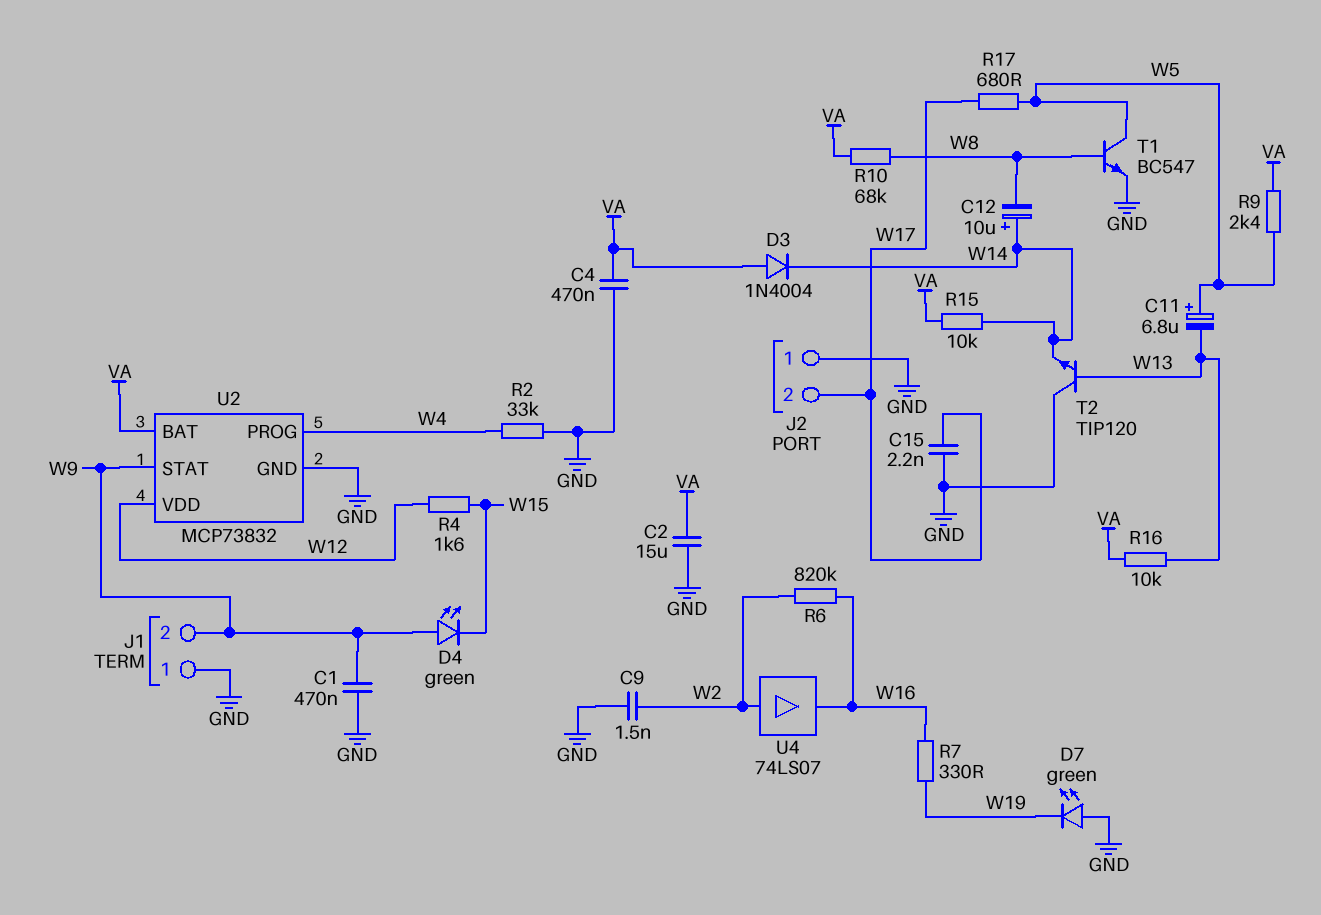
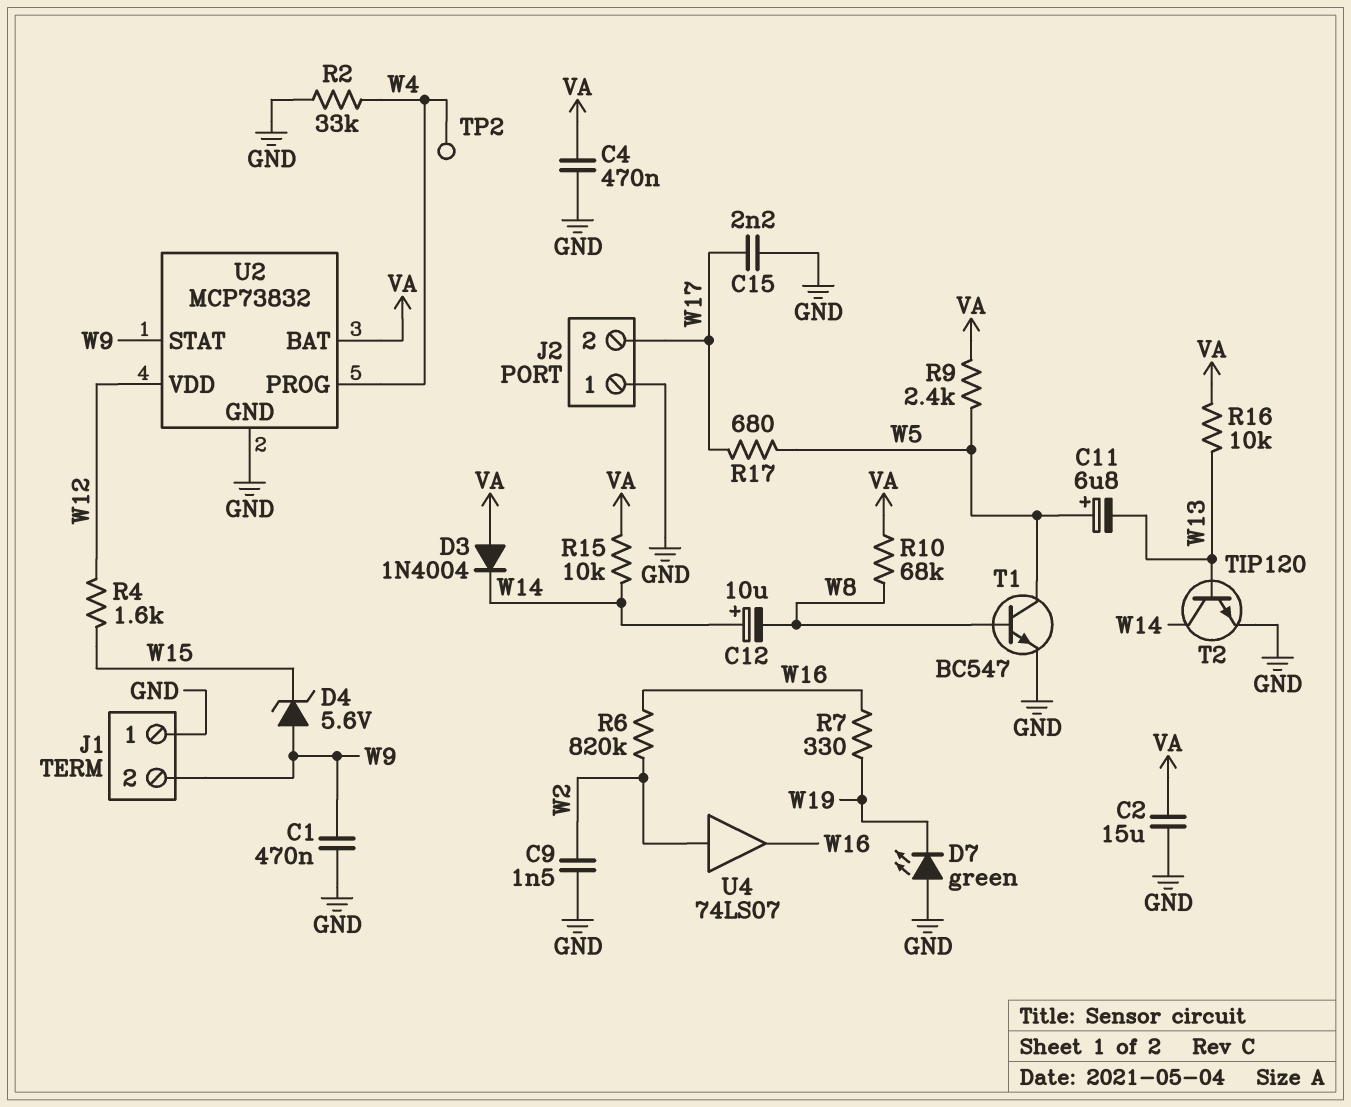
D4: LED green (A W9, K W15) -> zener 5.6V (A W9, K W15)
T2: NPN TIP120 (B W13, C GND, E W14) -> NPN TIP120 (B W13, C W14, E GND)
TP2: none -> test point (W4)

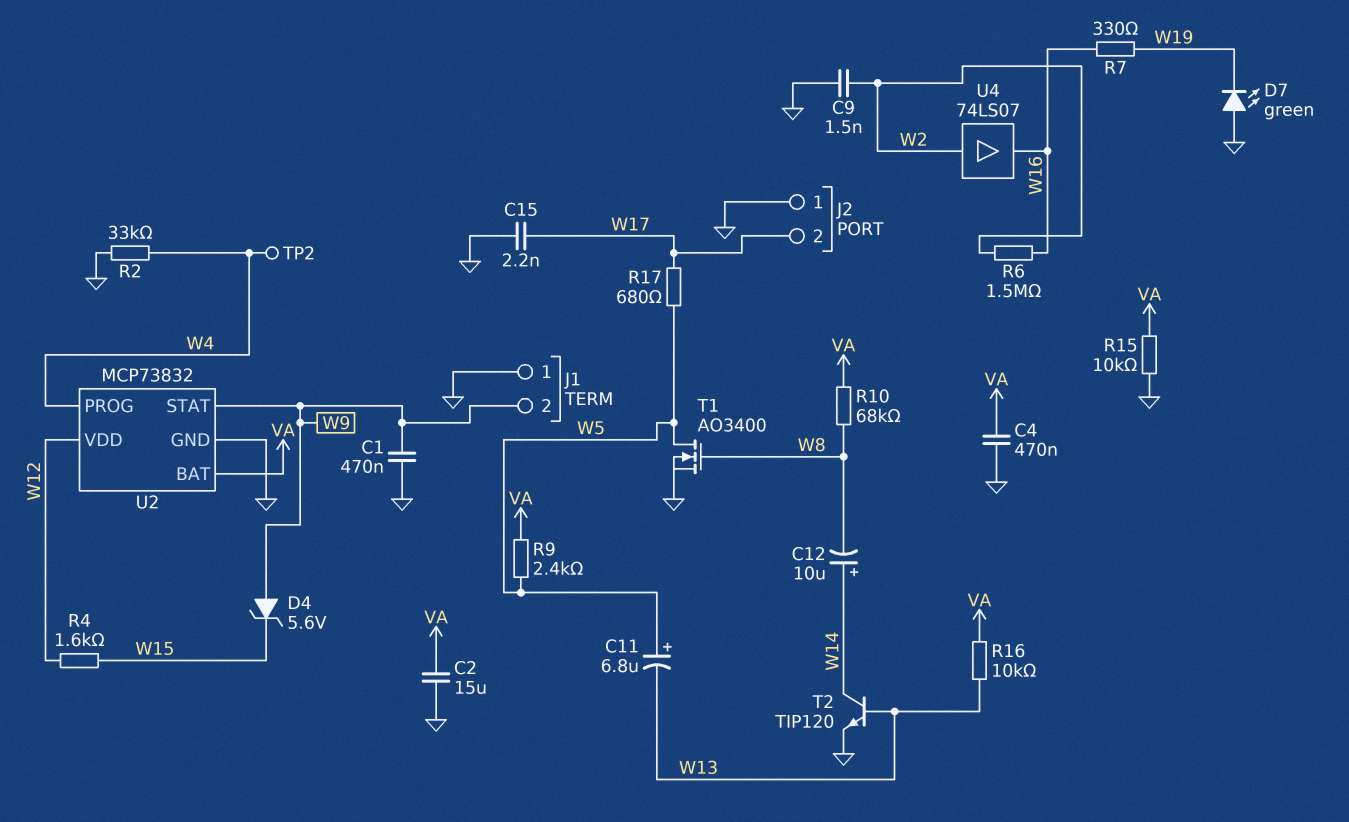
D3: diode 1N4004 (A VA, K W14) -> none
R6: 820k (W2, W16) -> 1.5M (W2, W16)
R15: 10k (VA, W14) -> 10k (GND, VA)
T1: NPN BC547 (B W8, C W5, E GND) -> NMOS AO3400 (G W8, D W5, S GND)

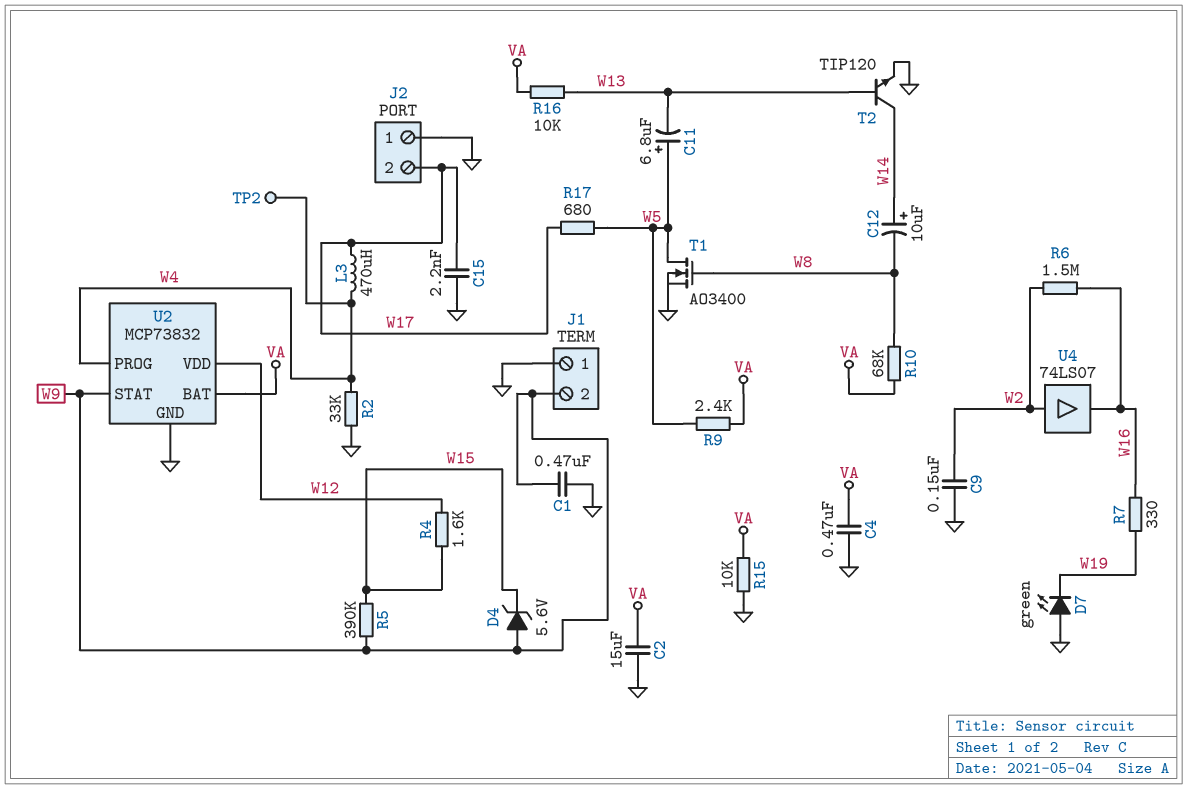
C9: 1.5nF (GND, W2) -> 150nF (GND, W2)
L3: none -> 470uH (W4, W17)
R5: none -> 390k (W9, W15)

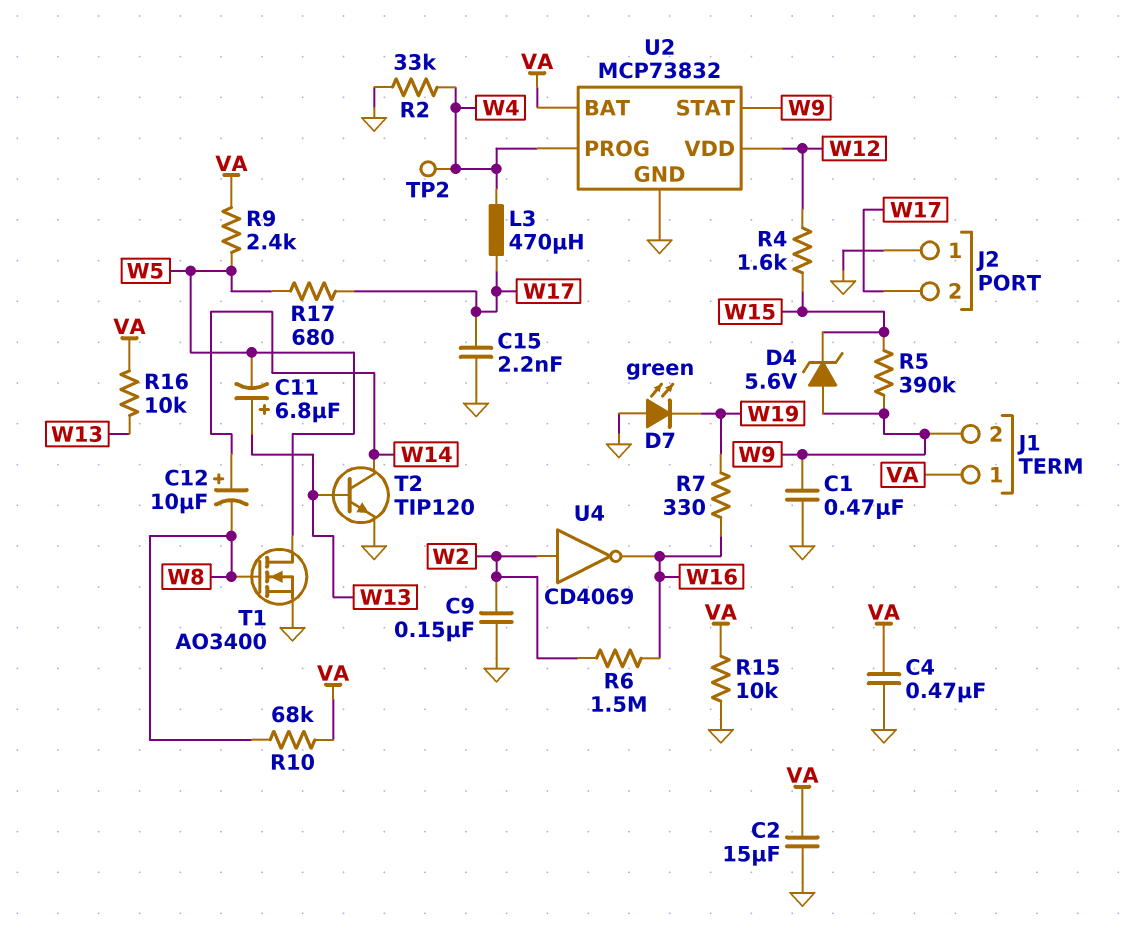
C11: 6.8uF (plus W5, minus W13) -> 6.8uF (plus W13, minus W5)
J1 pin 1: GND -> VA
U4: buffer 74LS07 (in W2, out W16) -> NOT CD4069 (in W2, out W16)

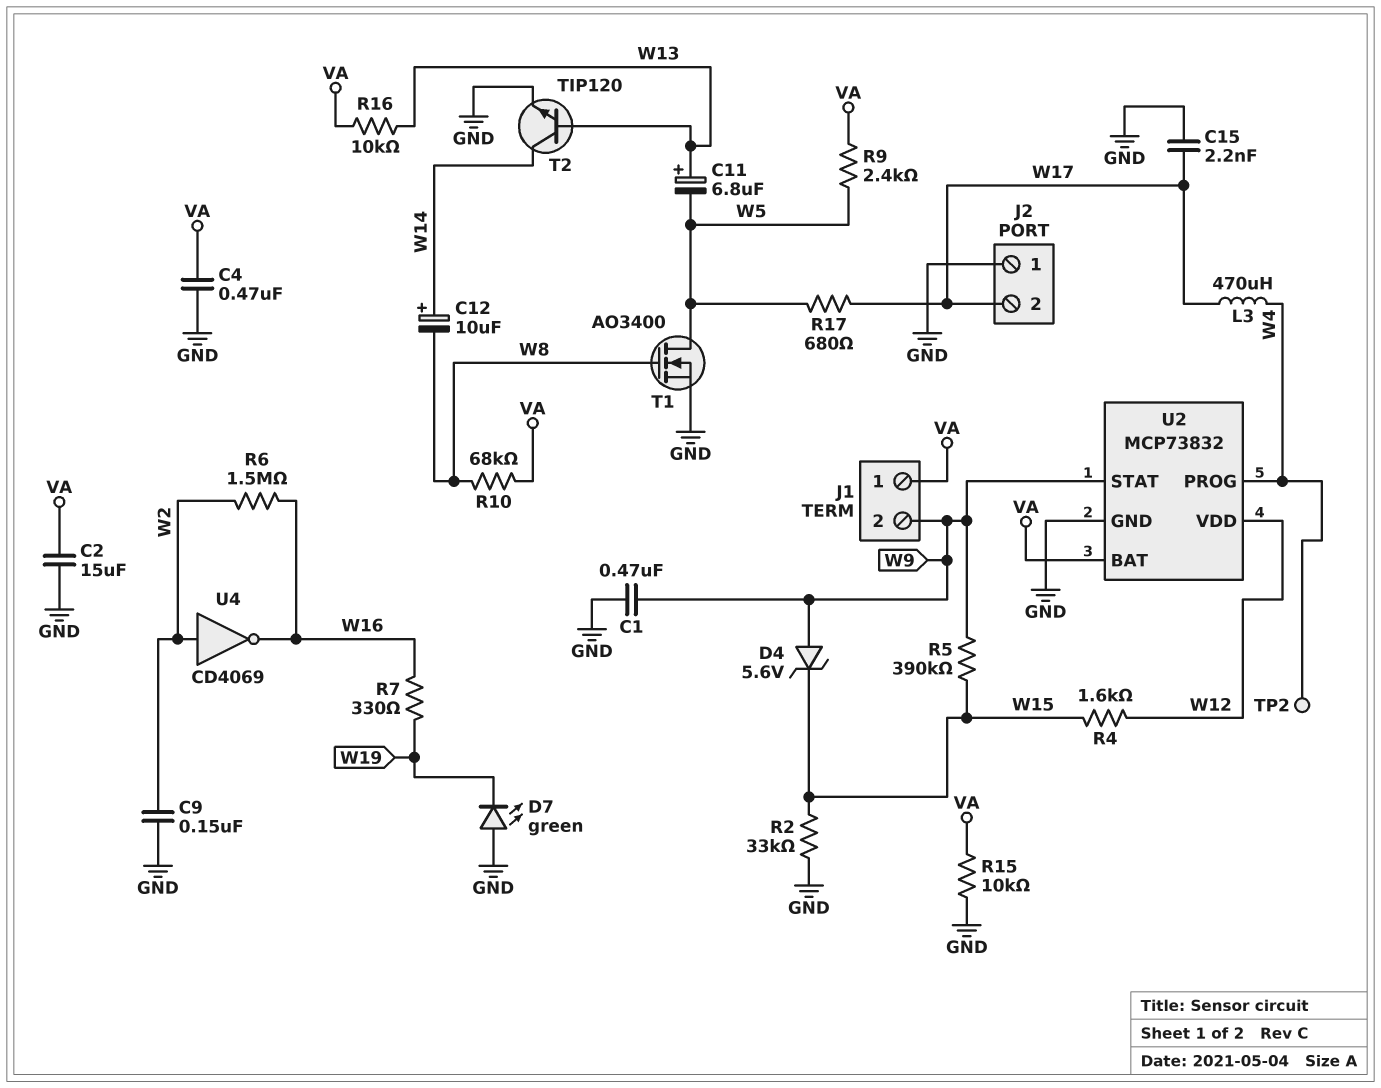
R2: 33k (GND, W4) -> 33k (GND, W15)

